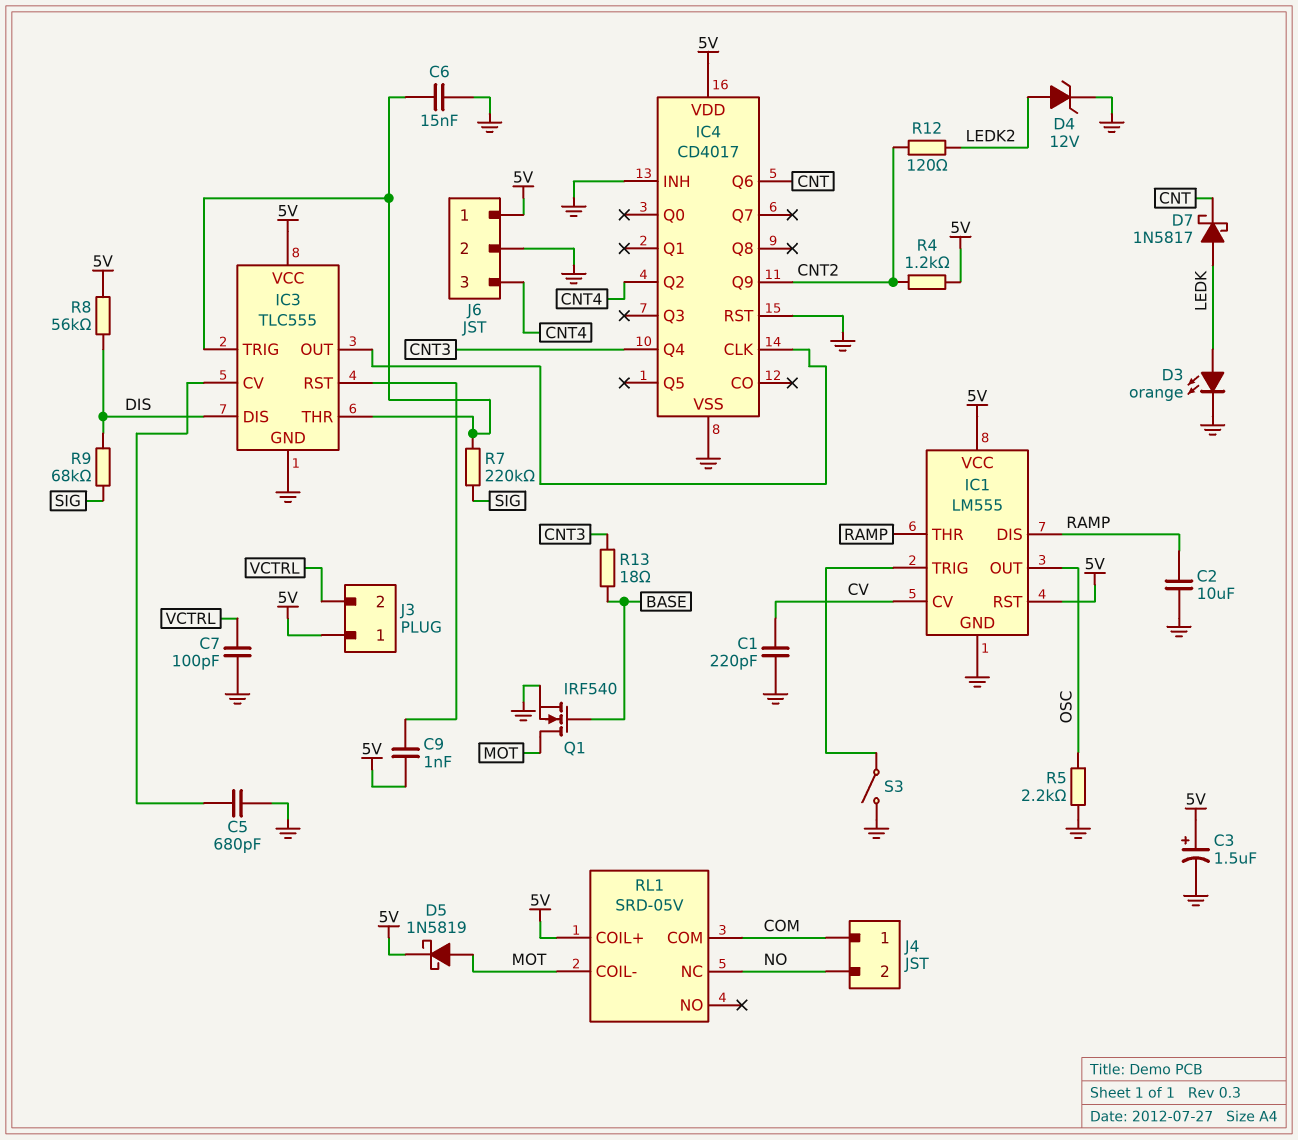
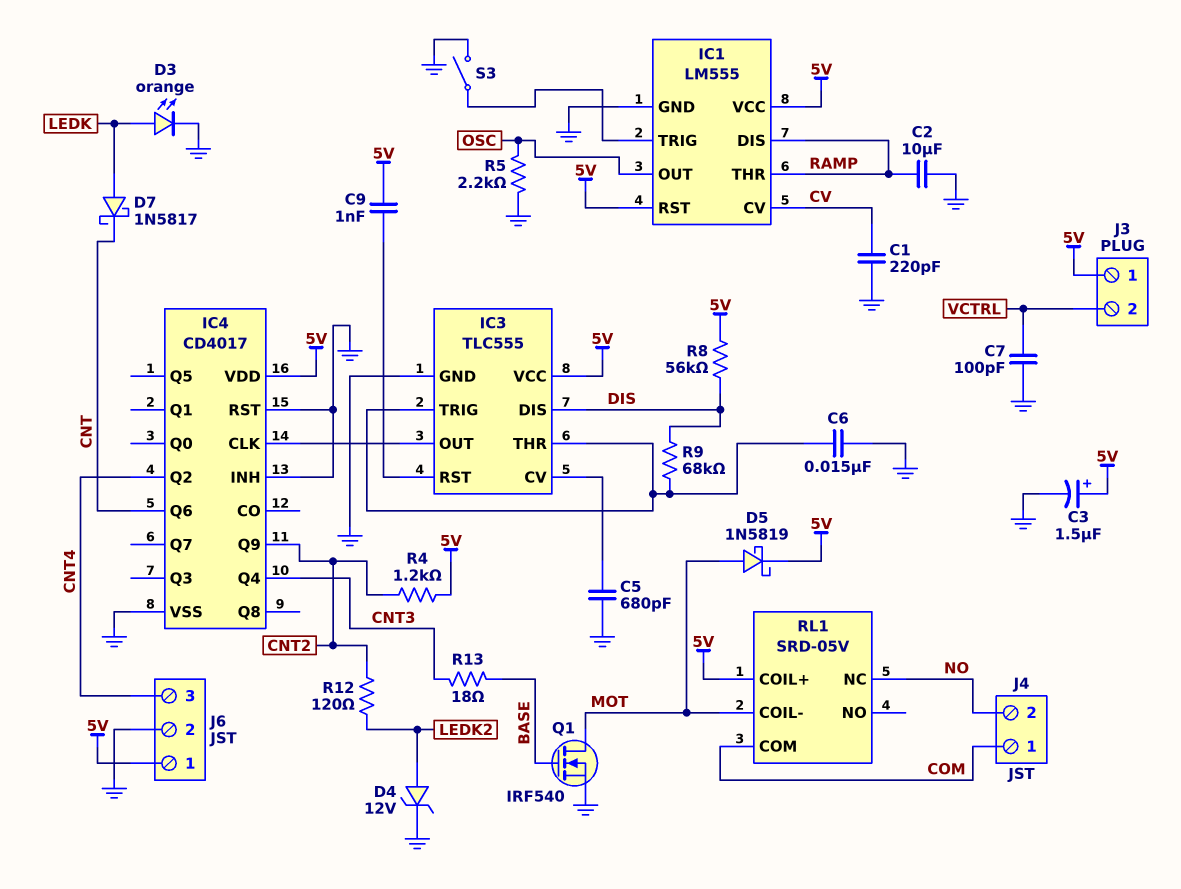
R7: 220k (IC3/THR, SIG) -> none
R9: 68k (DIS, SIG) -> 68k (DIS, IC3/THR)

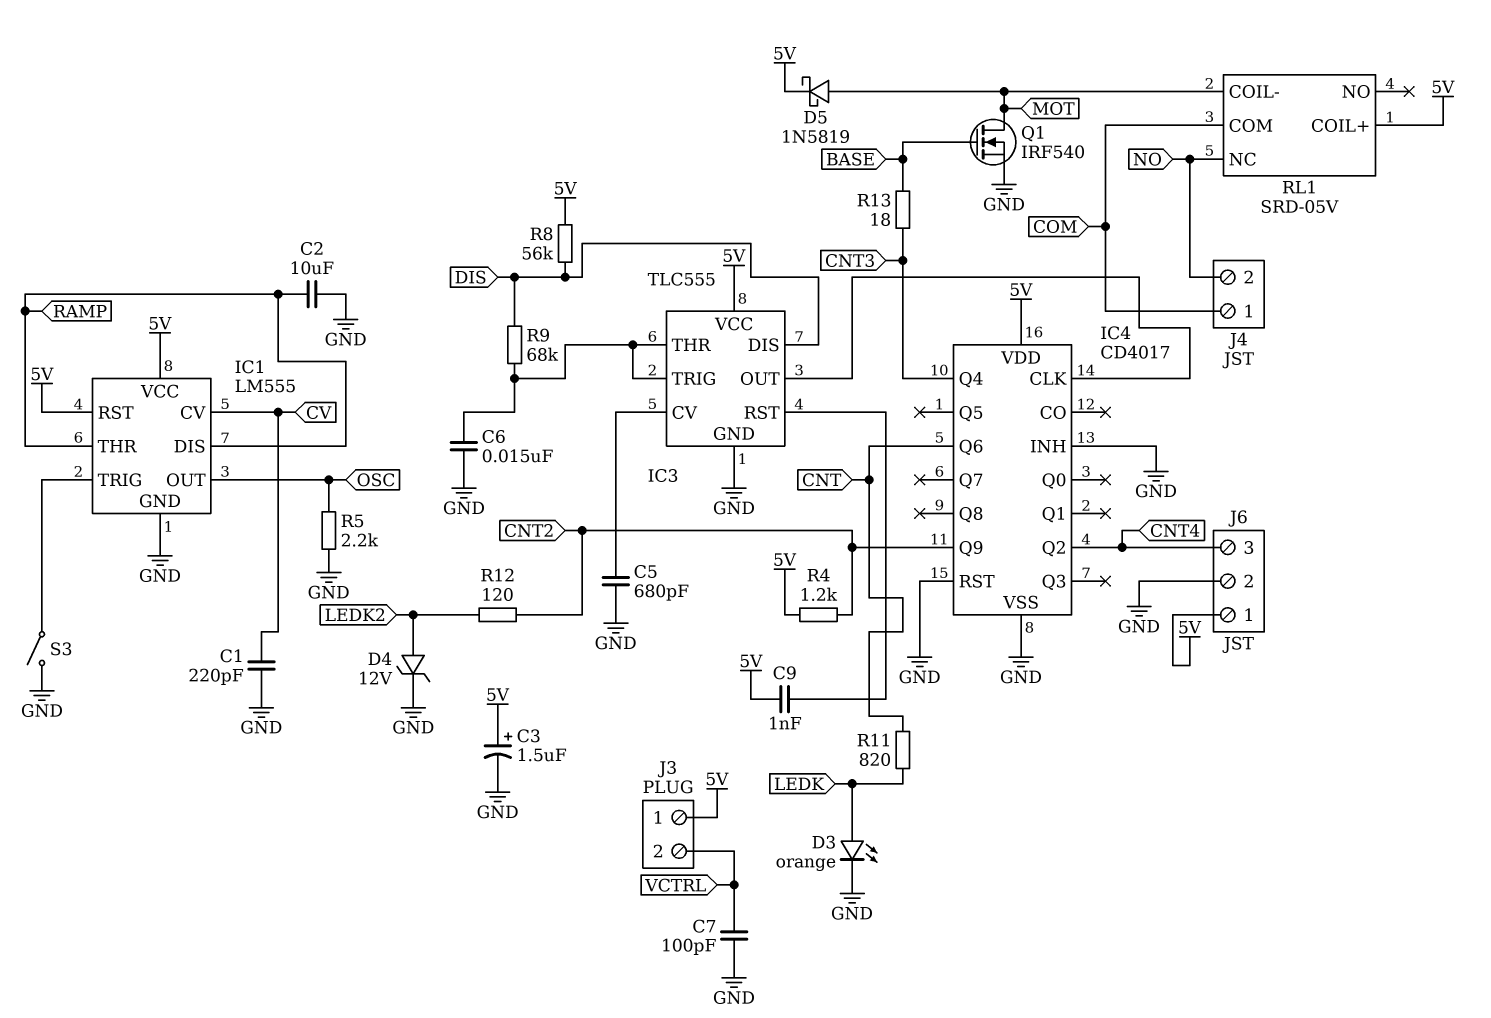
D7: schottky 1N5817 (A LEDK, K CNT) -> none
R11: none -> 820 (CNT, LEDK)

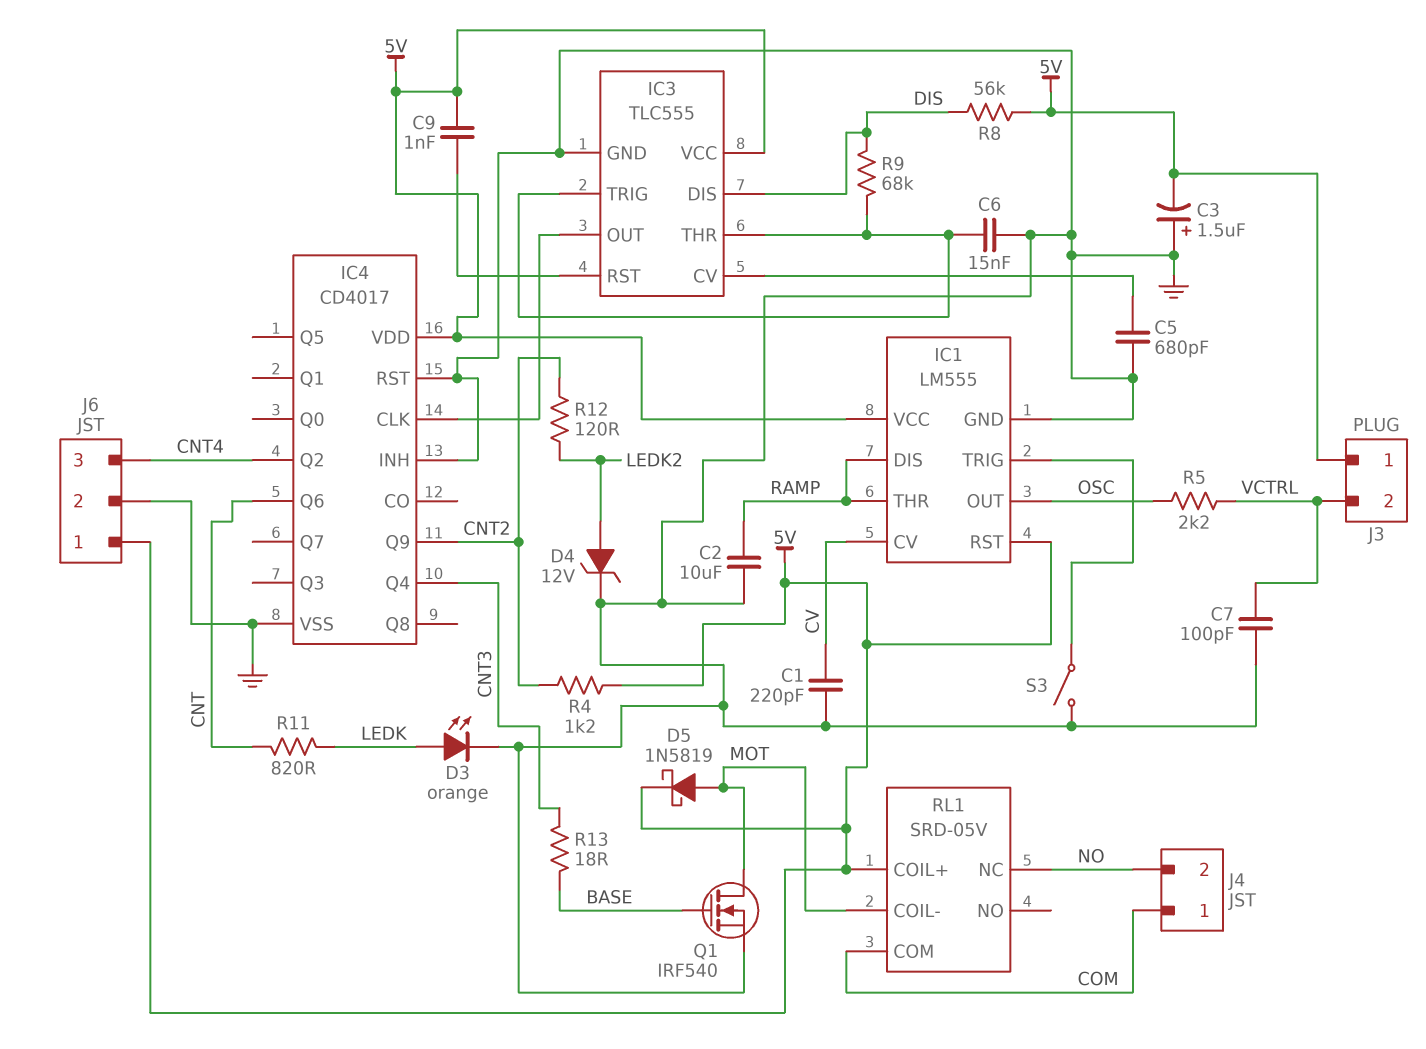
C3: 1.5uF (plus 5V, minus GND) -> 1.5uF (plus GND, minus 5V)
R5: 2.2k (GND, OSC) -> 2.2k (OSC, VCTRL)

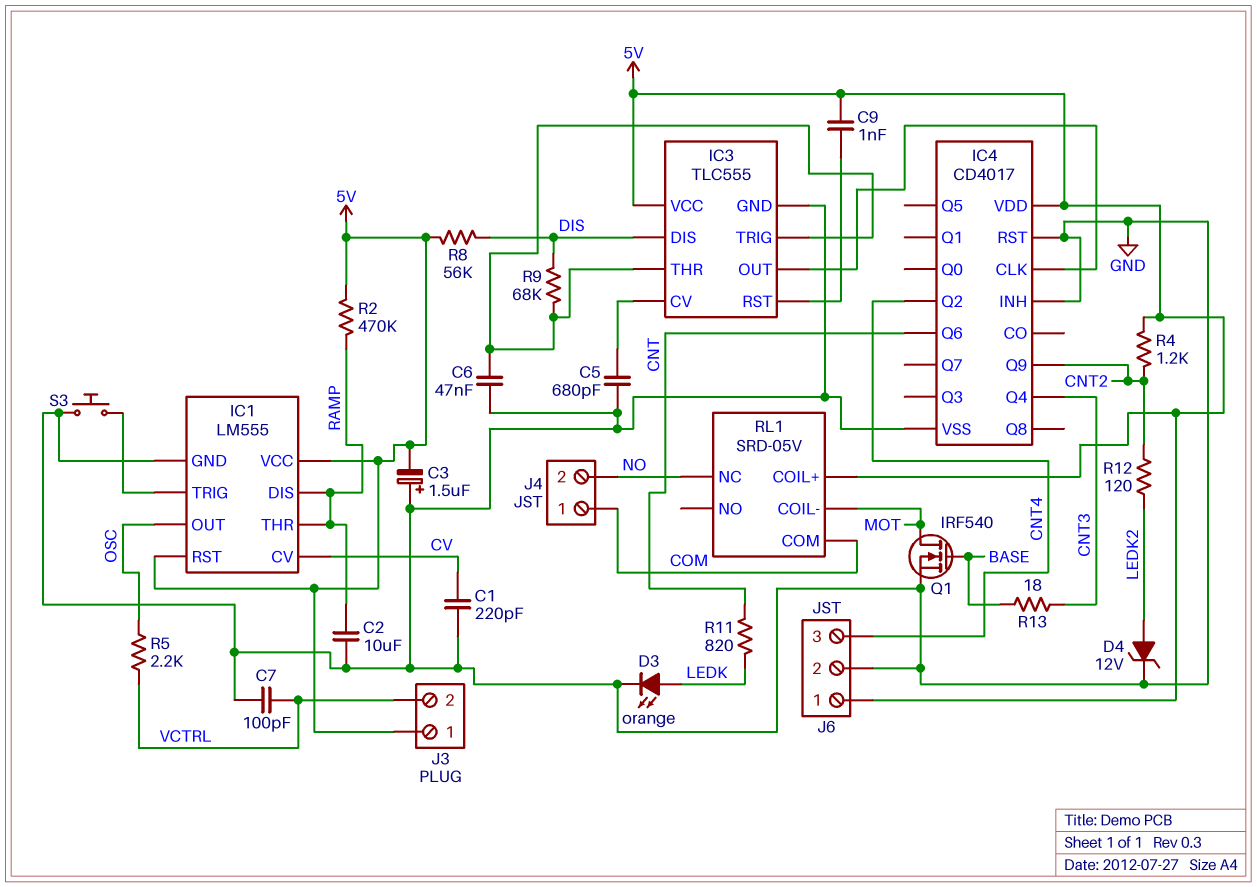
C6: 15nF (GND, IC3/THR) -> 47nF (GND, IC3/THR)
D5: schottky 1N5819 (A MOT, K 5V) -> none
R2: none -> 470k (5V, RAMP)
S3: switch (GND, IC1/TRIG) -> button (GND, IC1/TRIG)

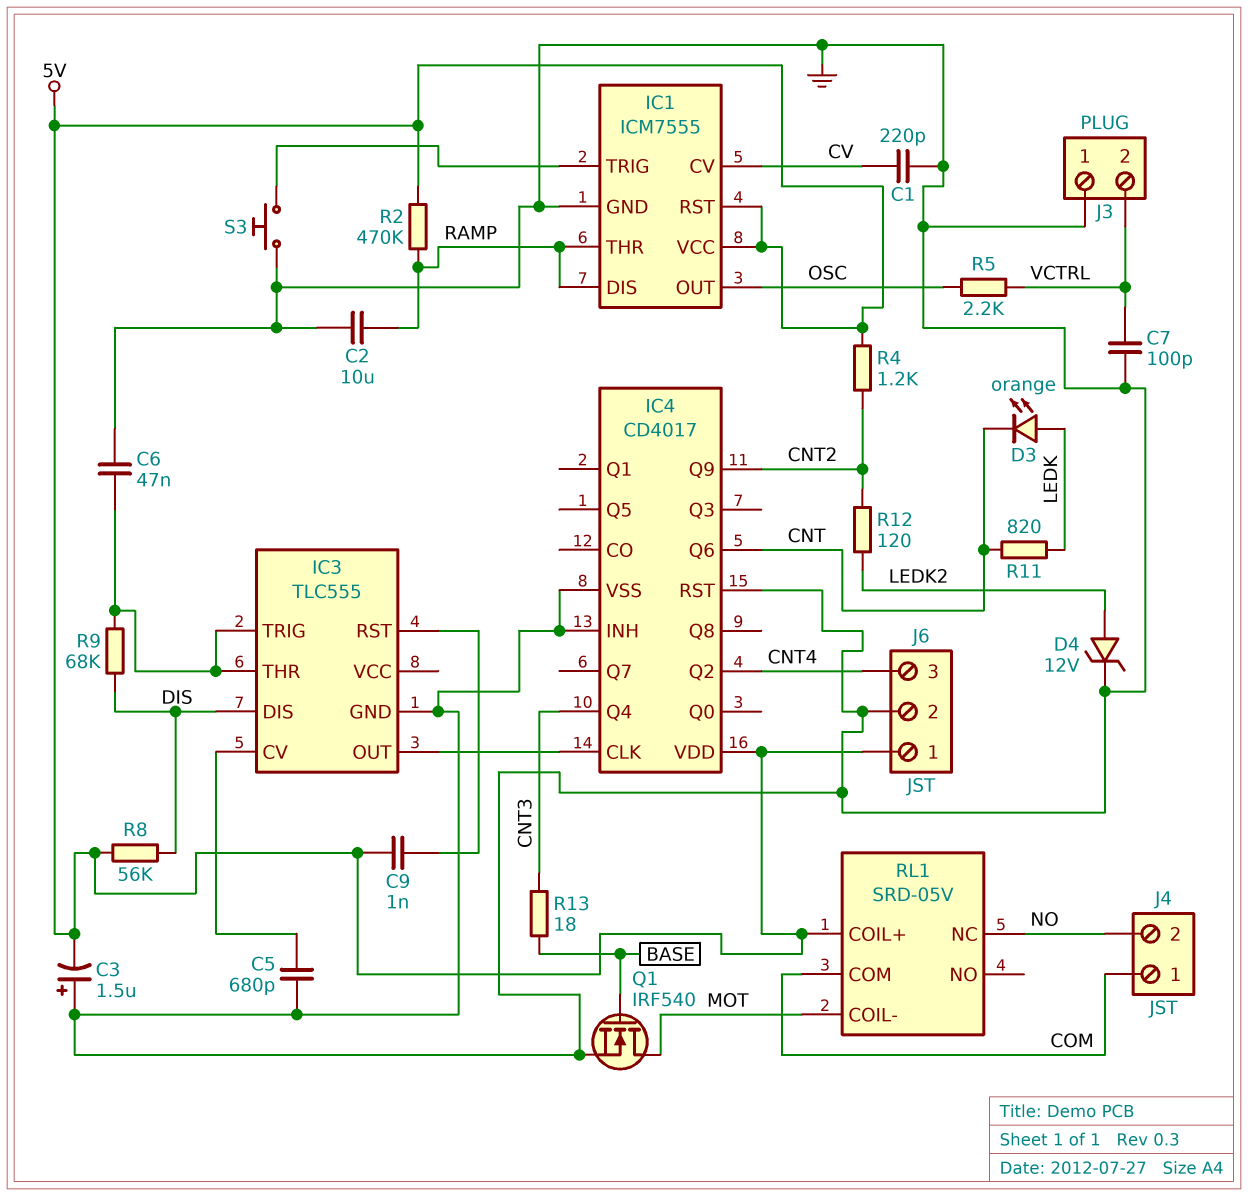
D3: LED orange (A LEDK, K GND) -> LED orange (A LEDK, K CNT)
IC1: LM555 -> ICM7555
IC3 pin VCC: 5V -> none
J3 pin 1: 5V -> GND

